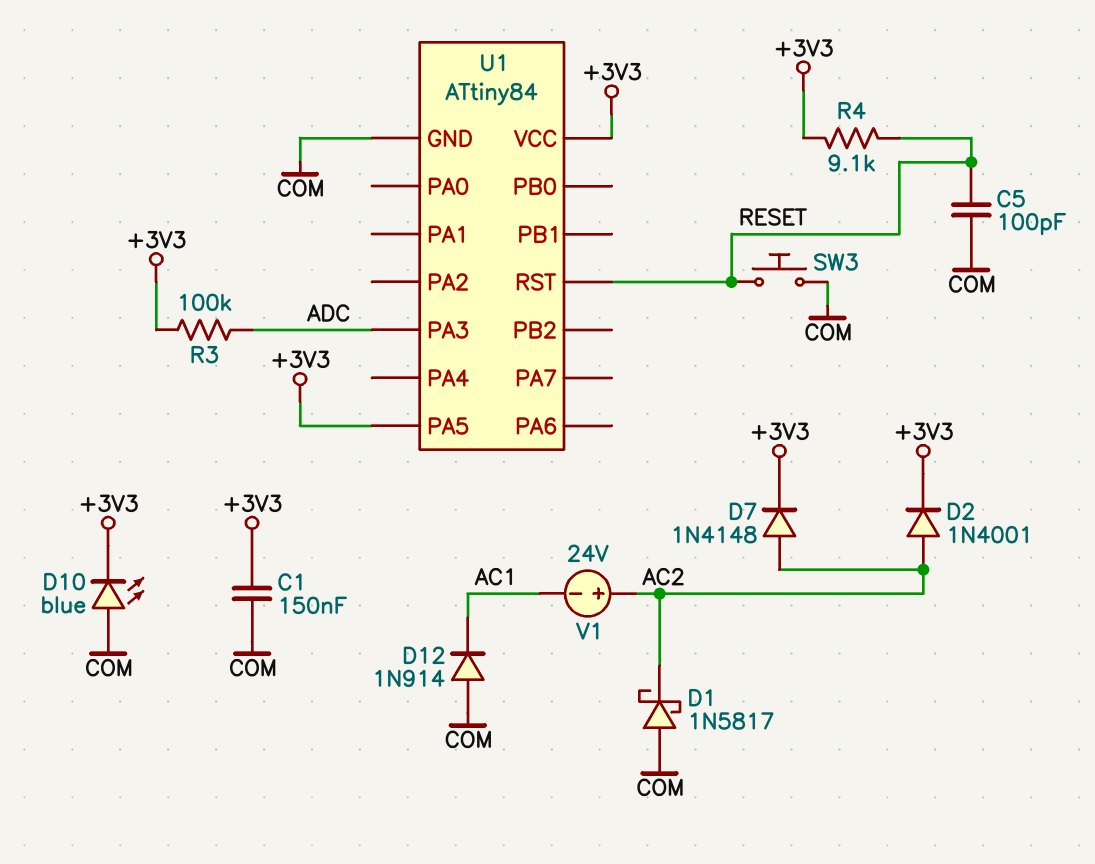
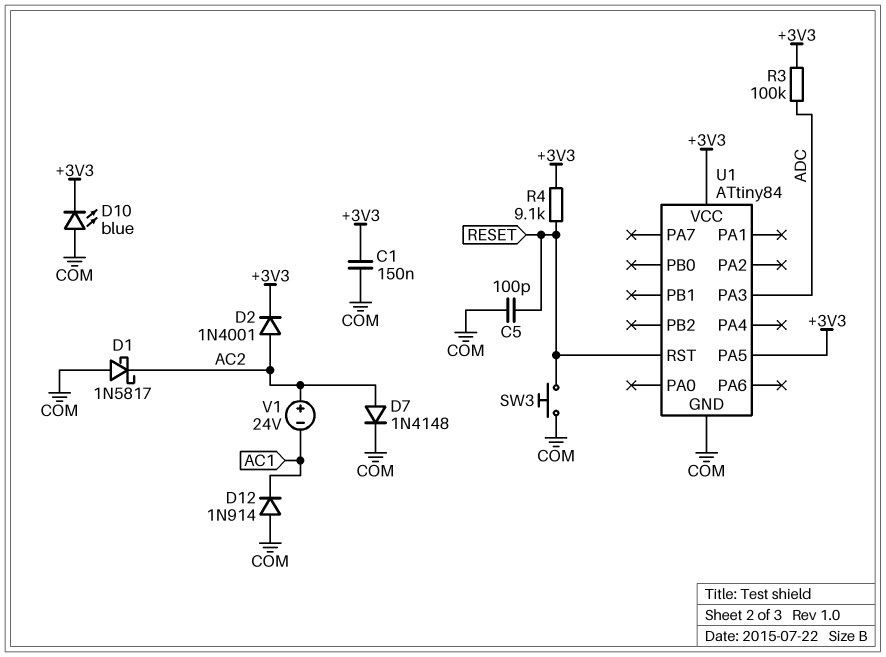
D7: diode 1N4148 (A AC2, K +3V3) -> diode 1N4148 (A AC2, K COM)

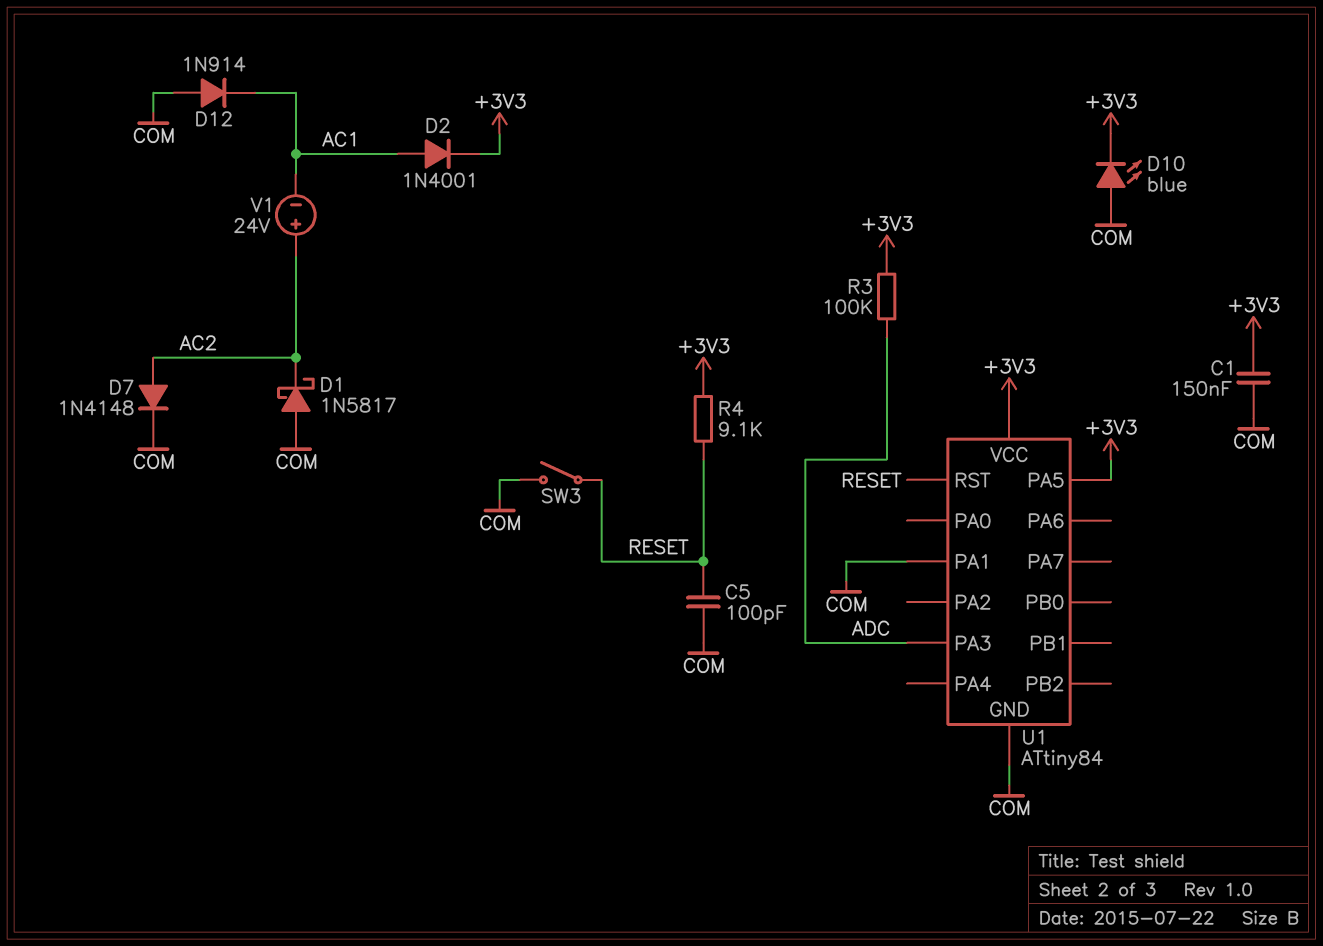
D2: diode 1N4001 (A AC2, K +3V3) -> diode 1N4001 (A AC1, K +3V3)
SW3: button (COM, RESET) -> switch (COM, RESET)
U1 pin PA1: none -> COM

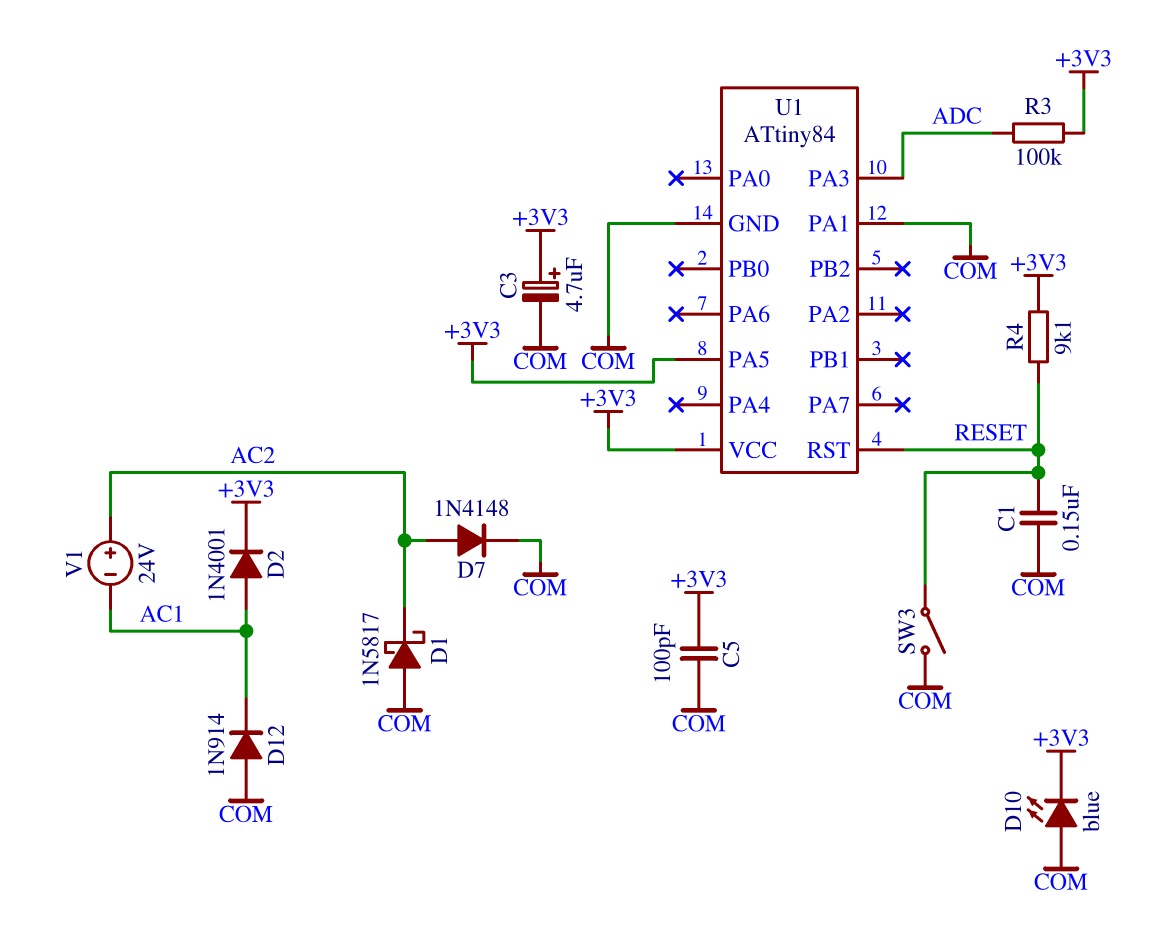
C1: 150nF (+3V3, COM) -> 150nF (COM, RESET)
C3: none -> 4.7uF (plus +3V3, minus COM)
C5: 100pF (COM, RESET) -> 100pF (+3V3, COM)

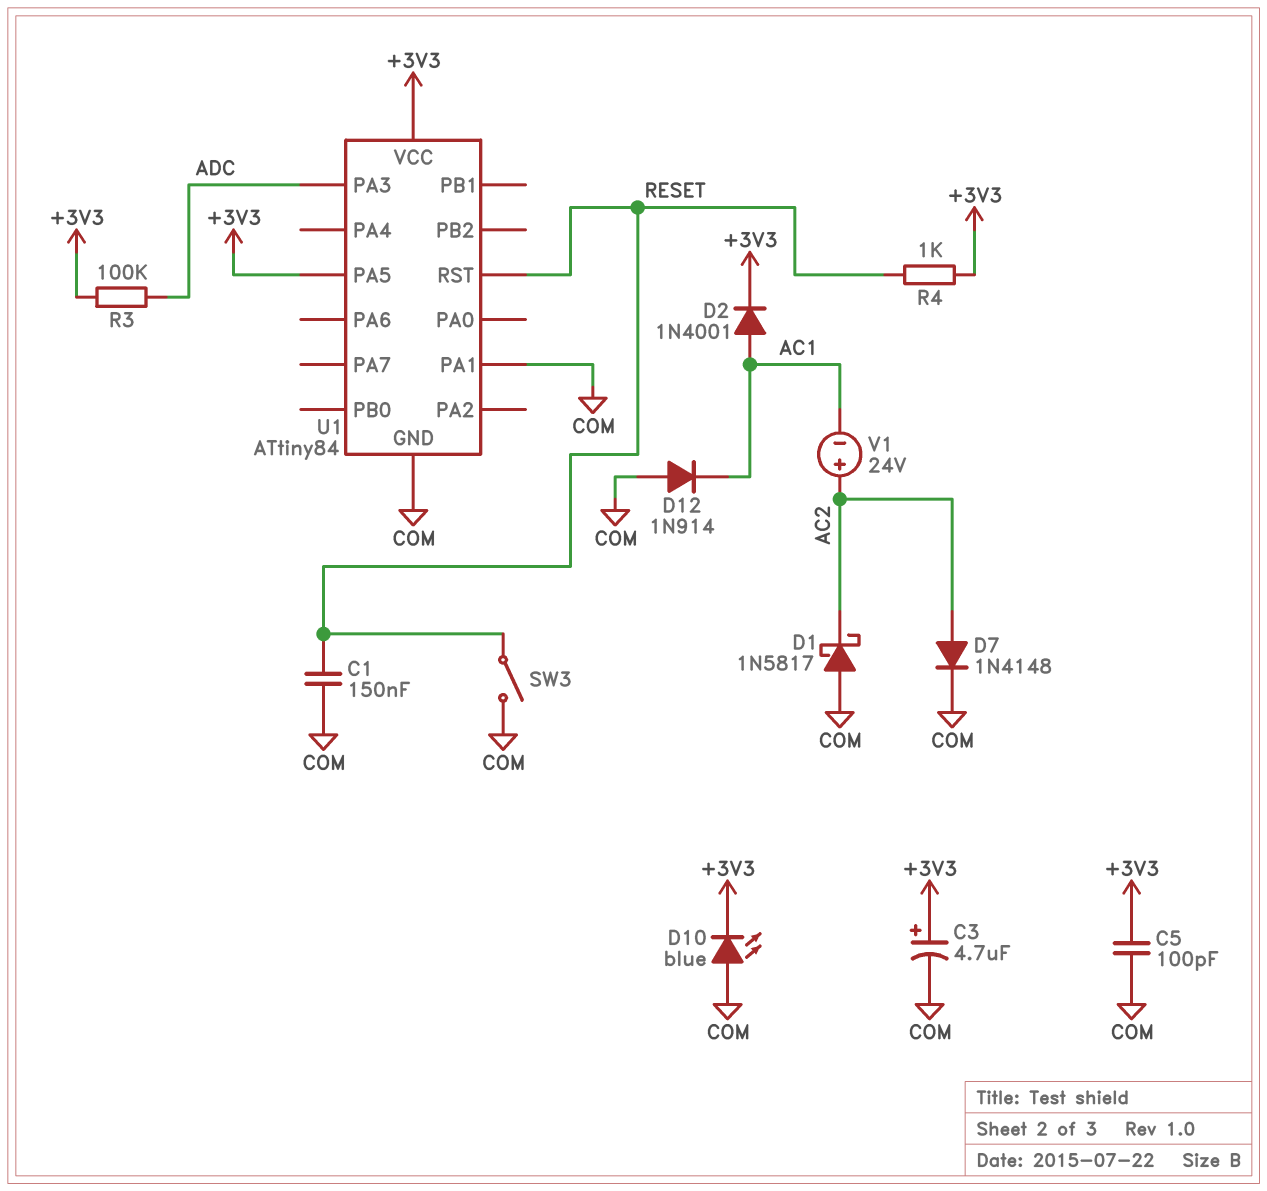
R4: 9.1k (+3V3, RESET) -> 1k (+3V3, RESET)

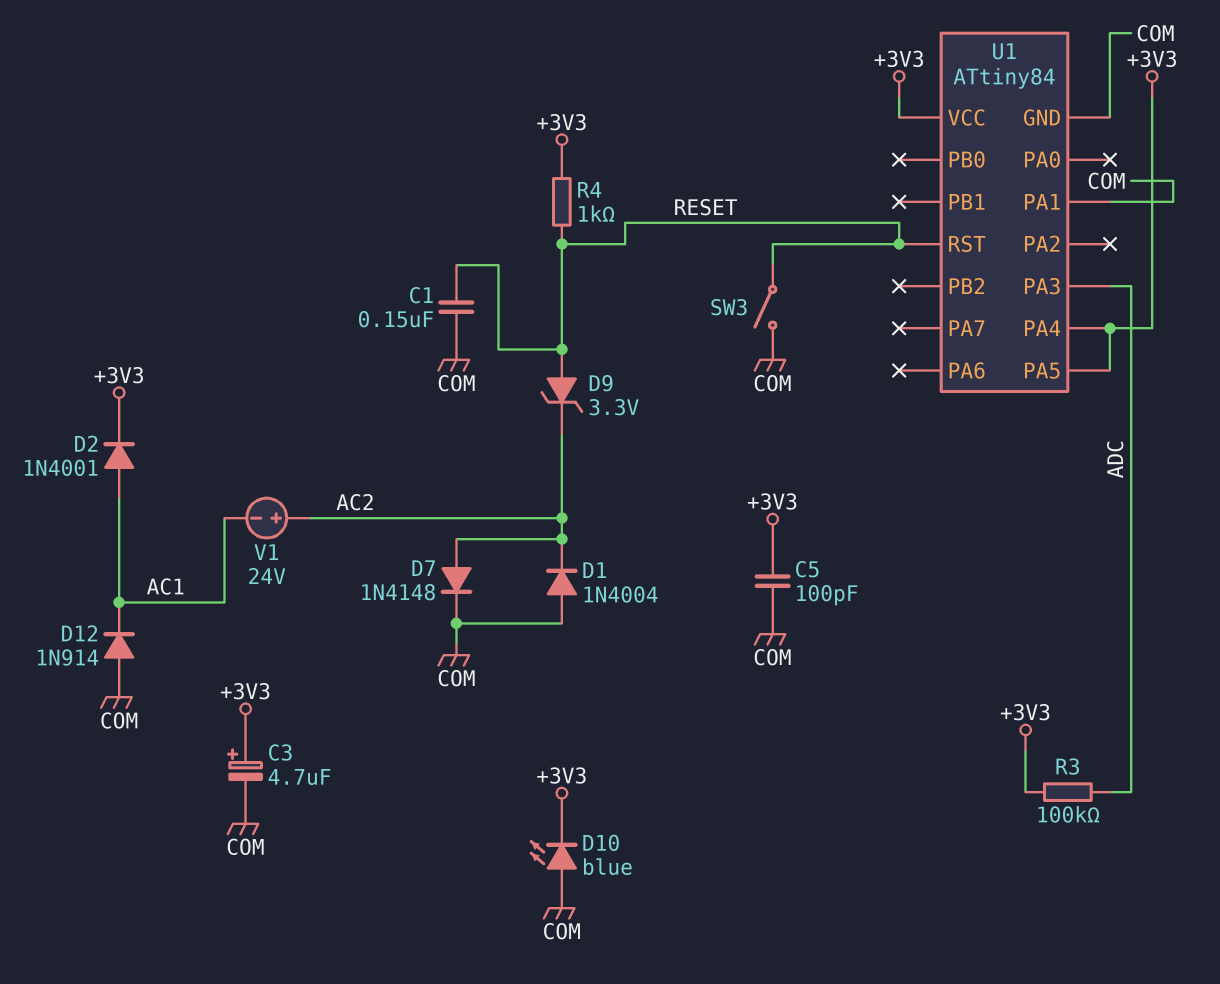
D1: schottky 1N5817 (A COM, K AC2) -> diode 1N4004 (A COM, K AC2)
D9: none -> zener 3.3V (A RESET, K AC2)
U1 pin PA4: none -> +3V3

